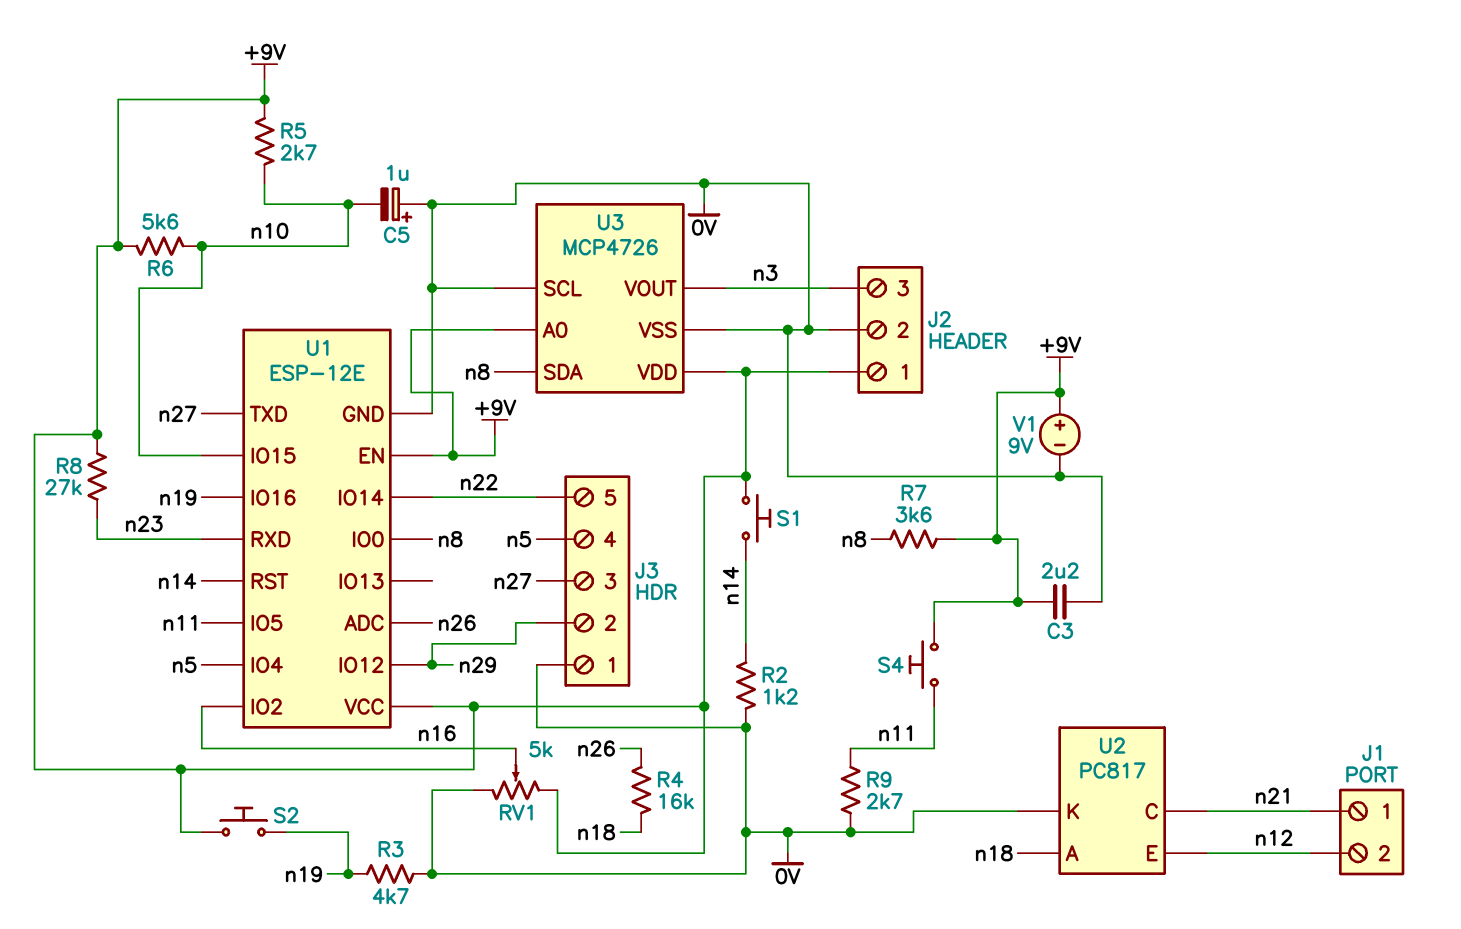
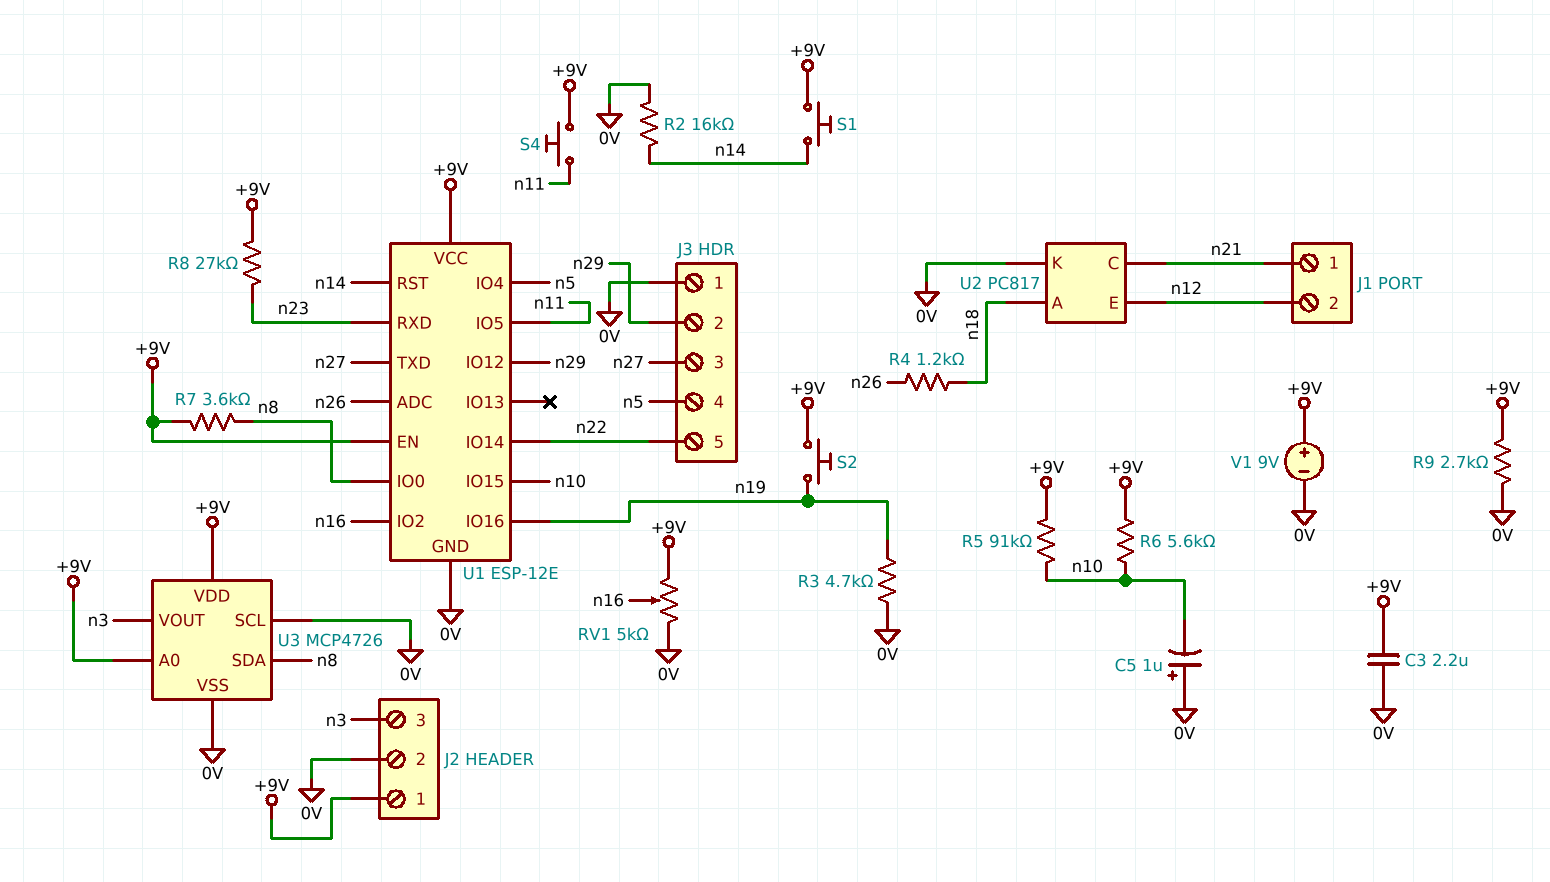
R2: 1.2k (0V, n14) -> 16k (0V, n14)
R4: 16k (n18, n26) -> 1.2k (n18, n26)
R5: 2.7k (+9V, n10) -> 91k (+9V, n10)
R9: 2.7k (0V, n11) -> 2.7k (+9V, 0V)

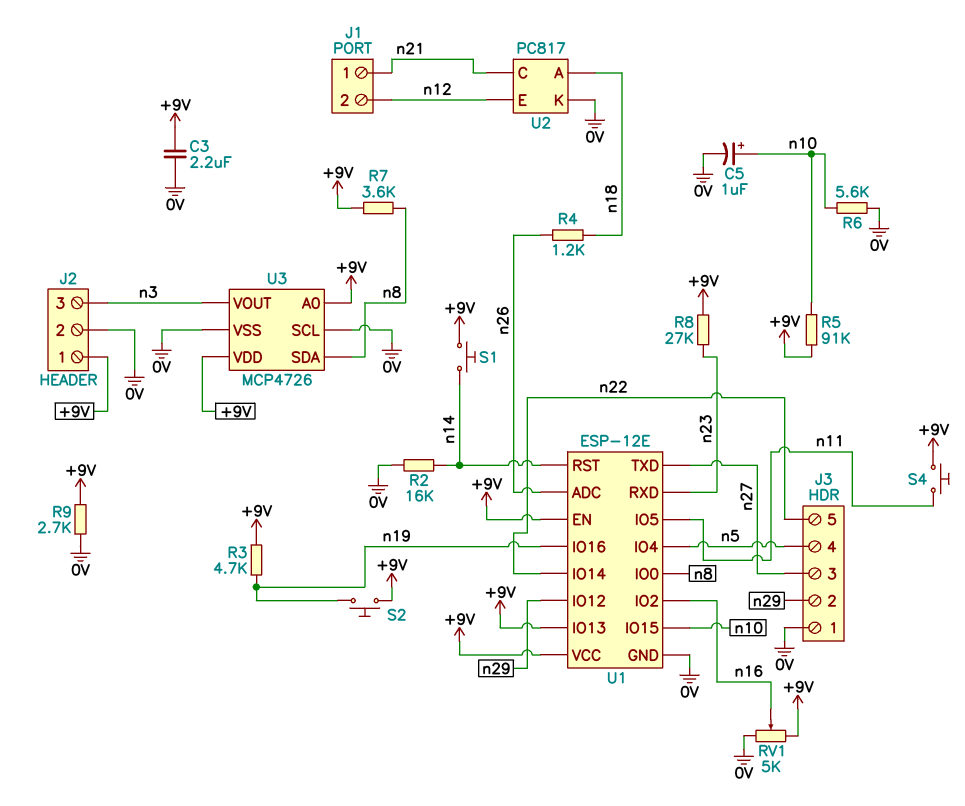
C5: 1uF (plus 0V, minus n10) -> 1uF (plus n10, minus 0V)
R3: 4.7k (0V, n19) -> 4.7k (+9V, n19)
R6: 5.6k (+9V, n10) -> 5.6k (0V, n10)
U1 pin IO13: none -> +9V
V1: 9V (plus +9V, minus 0V) -> none

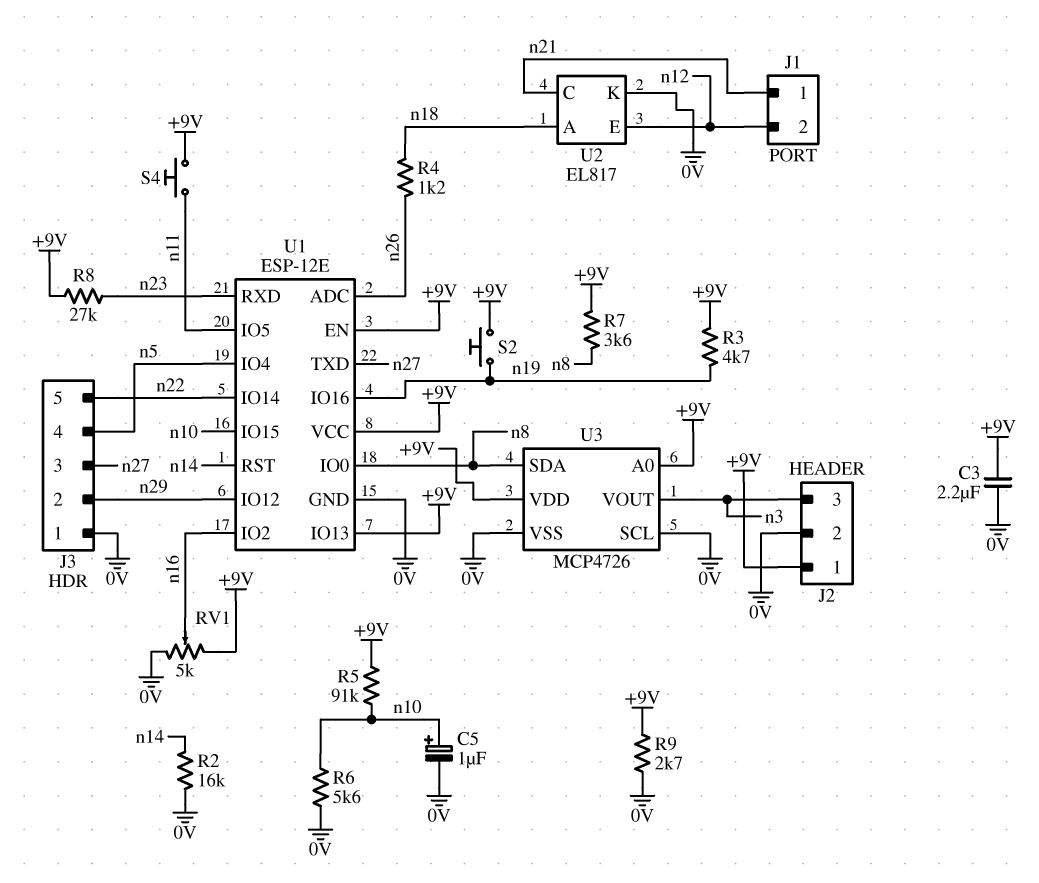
S1: button (+9V, n14) -> none
U2: PC817 -> EL817

